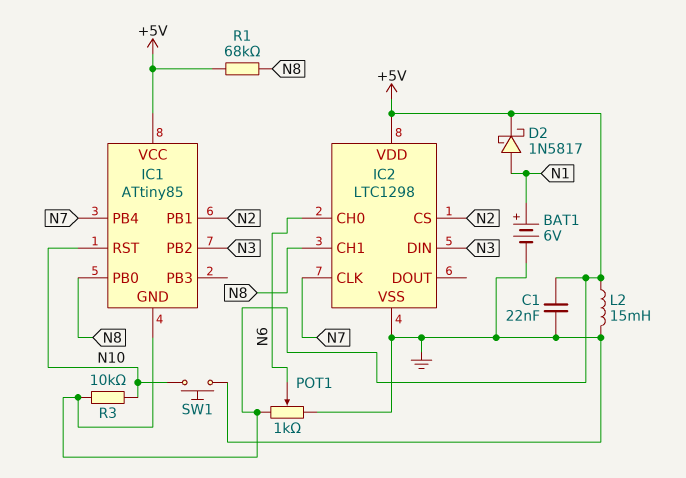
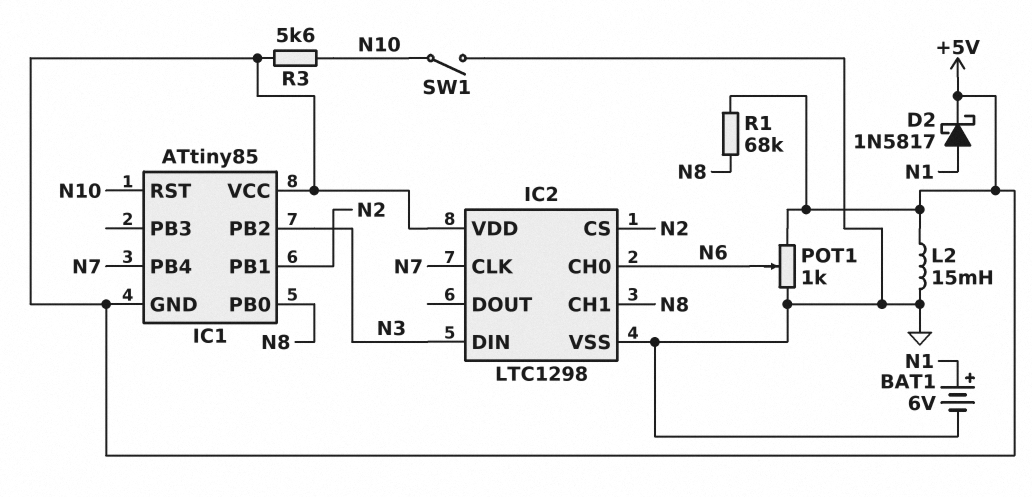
C1: 22nF (+5V, GND) -> none
R3: 10k (+5V, N10) -> 5.6k (+5V, N10)
SW1: button (GND, N10) -> switch (GND, N10)

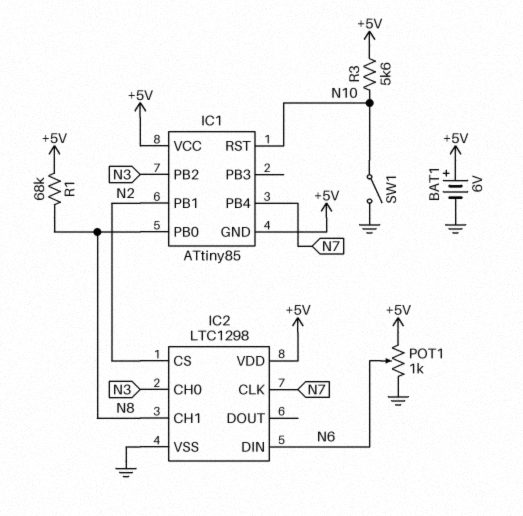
BAT1: 6V (plus N1, minus GND) -> 6V (plus +5V, minus GND)
D2: schottky 1N5817 (A N1, K +5V) -> none
IC2 pin CH0: N6 -> N3
IC2 pin DIN: N3 -> N6
L2: 15mH (+5V, GND) -> none

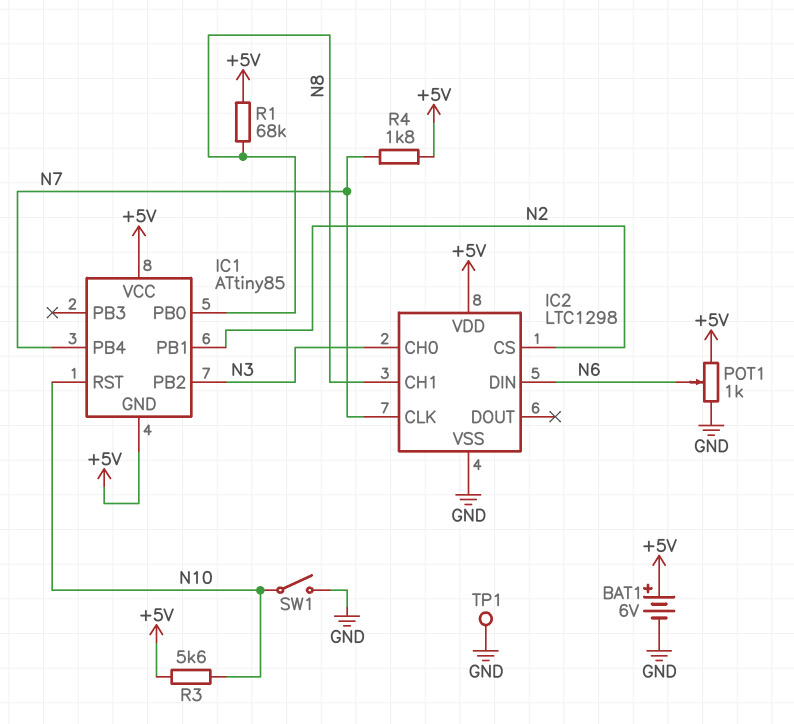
R4: none -> 1.8k (+5V, N7)
TP1: none -> test point (GND)

